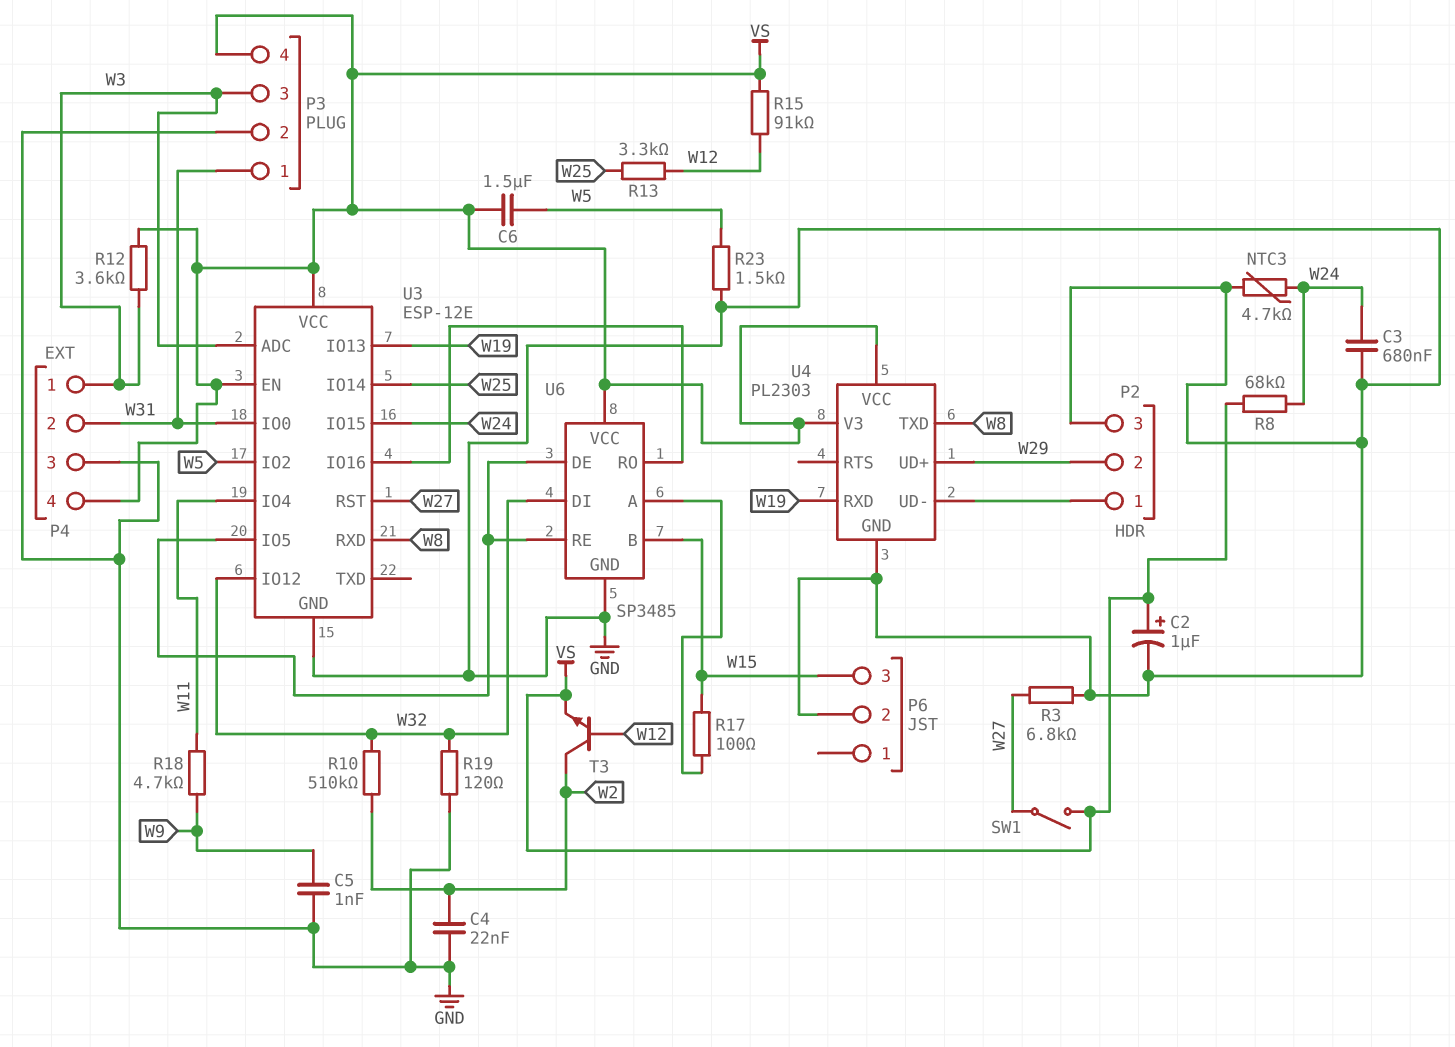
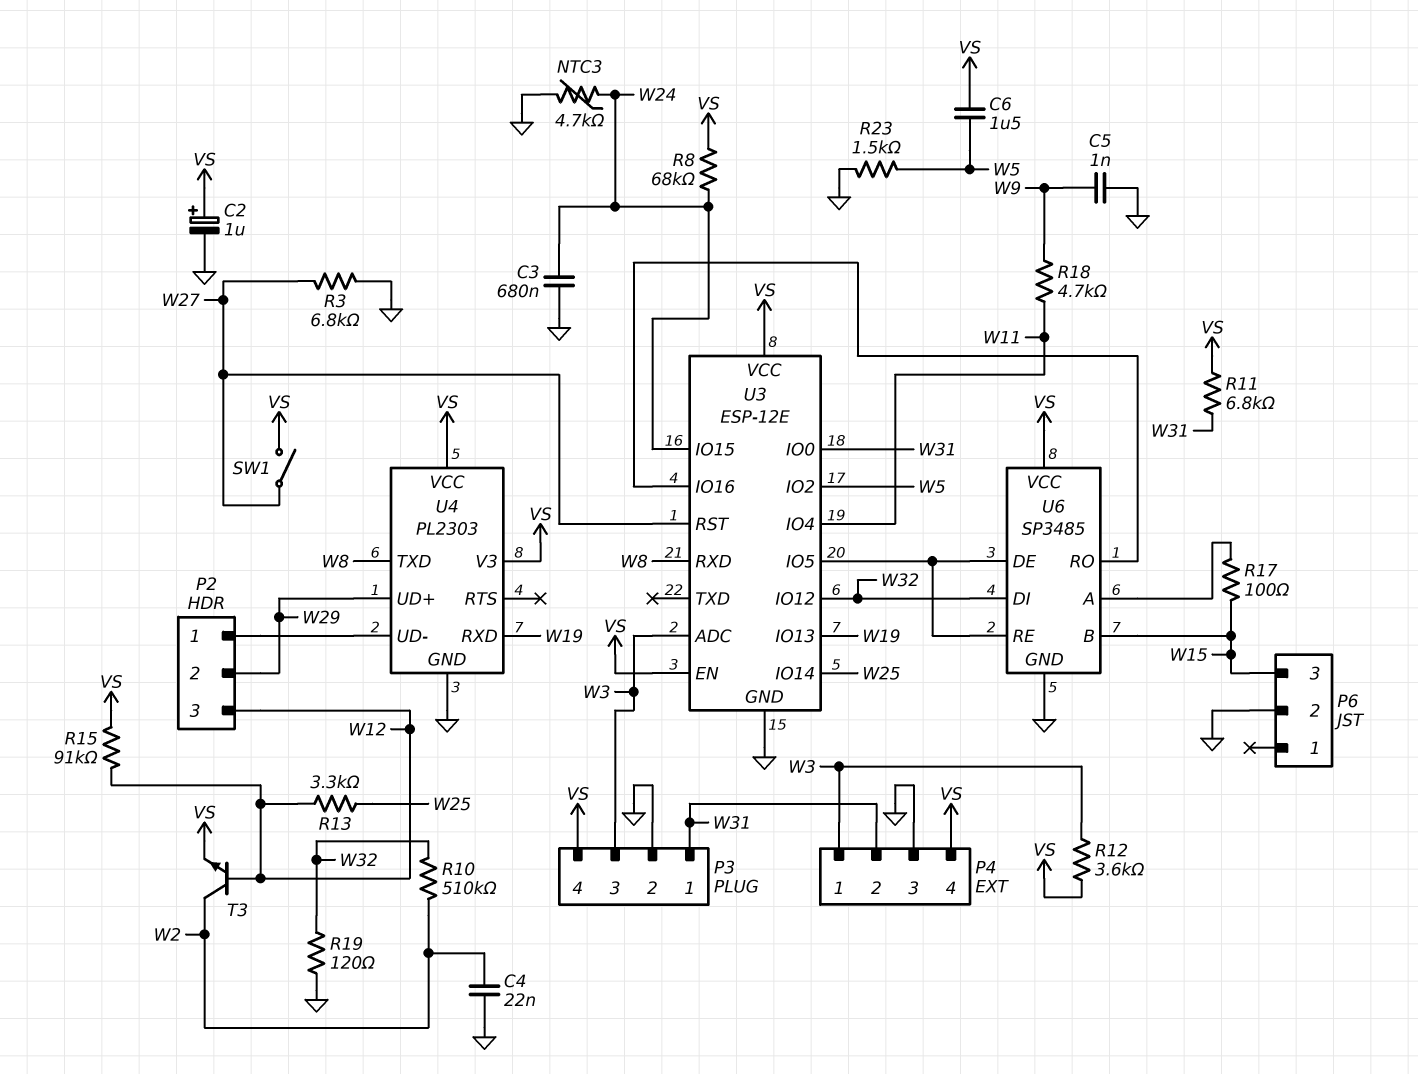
P2 pin 3: GND -> W12
R11: none -> 6.8k (VS, W31)

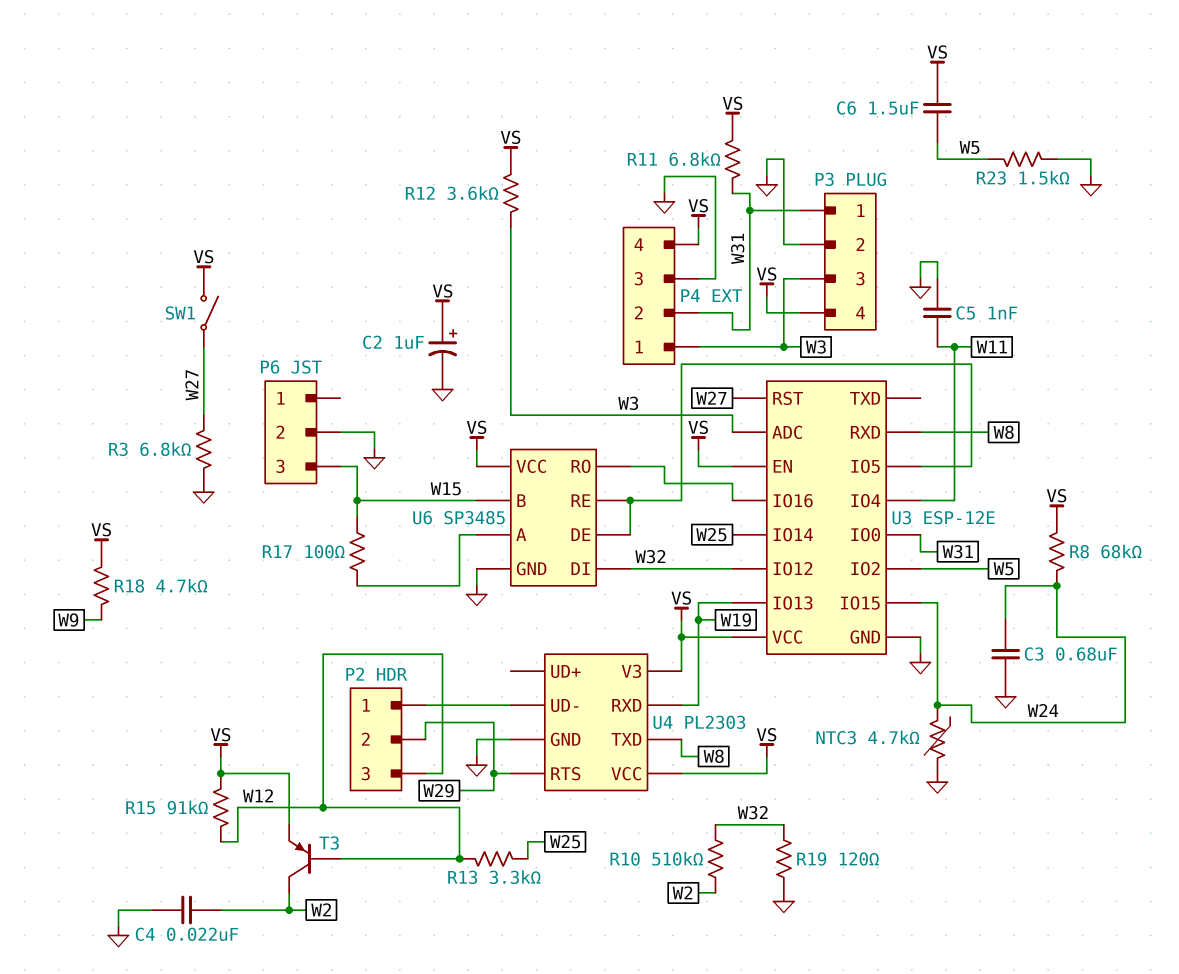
C5: 1nF (GND, W9) -> 1nF (GND, W11)
R18: 4.7k (W9, W11) -> 4.7k (VS, W9)
T3: NPN (B W12, C W2, E VS) -> PNP (B W12, C W2, E VS)
U4 pin RTS: none -> W29
U4 pin UD+: W29 -> none

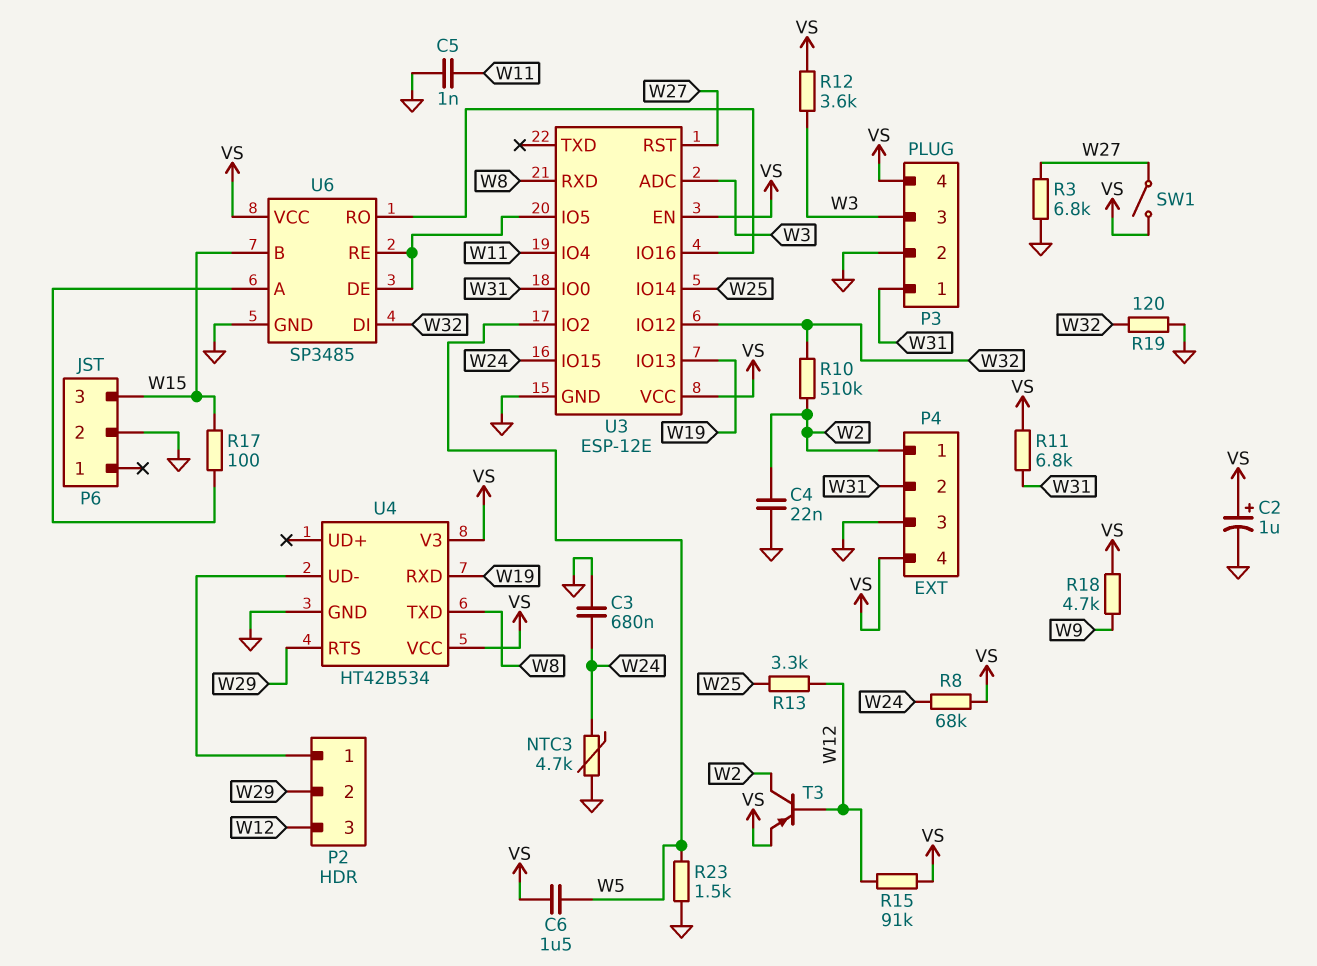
P4 pin 1: W3 -> W2
U4: PL2303 -> HT42B534

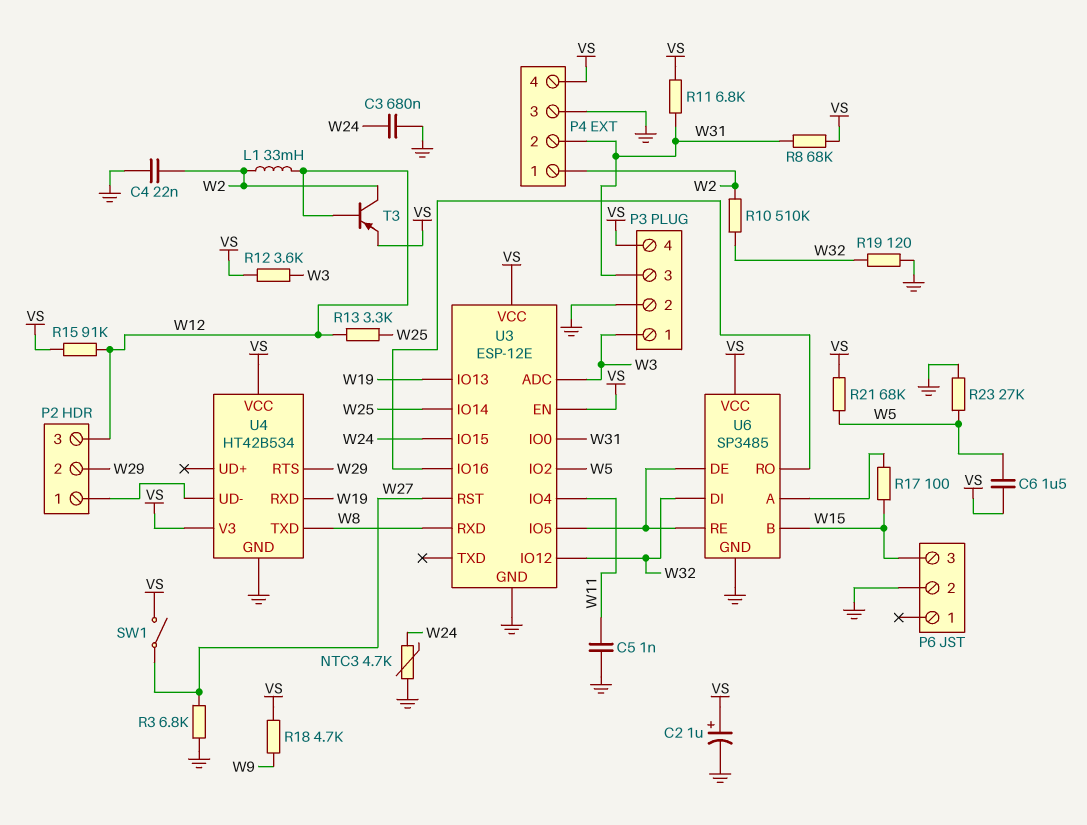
L1: none -> 33mH (W2, W12)
P3 pin 1: W31 -> W3
P3 pin 3: W3 -> W31
R8: 68k (VS, W24) -> 68k (VS, W31)
R21: none -> 68k (VS, W5)
R23: 1.5k (GND, W5) -> 27k (GND, W5)

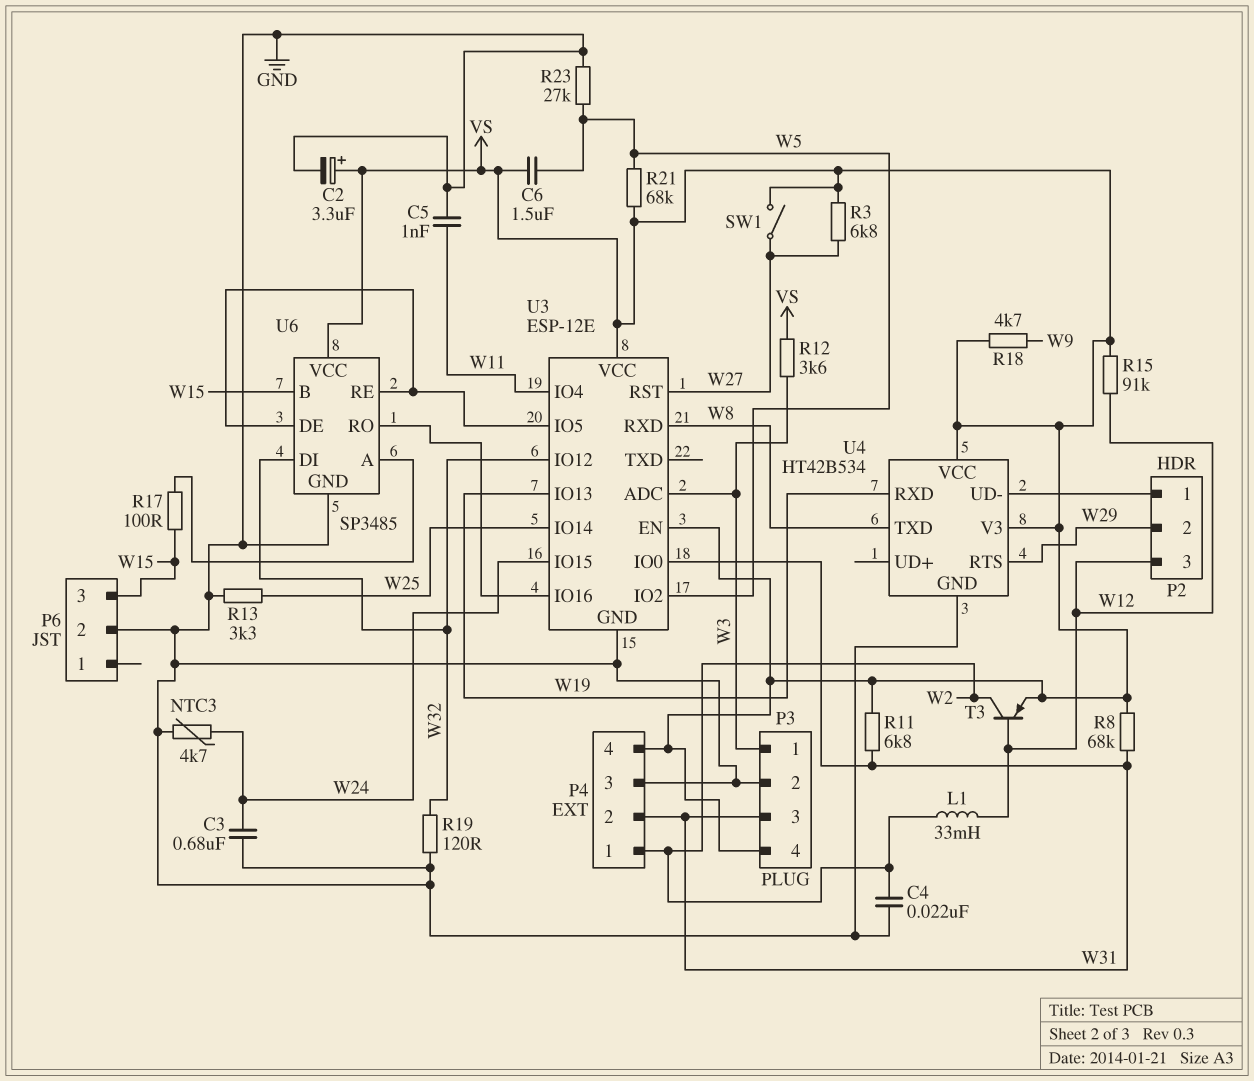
C2: 1uF (plus VS, minus GND) -> 3.3uF (plus VS, minus GND)
R3: 6.8k (GND, W27) -> 6.8k (VS, W27)
R10: 510k (W2, W32) -> none
R13: 3.3k (W12, W25) -> 3.3k (GND, W25)

